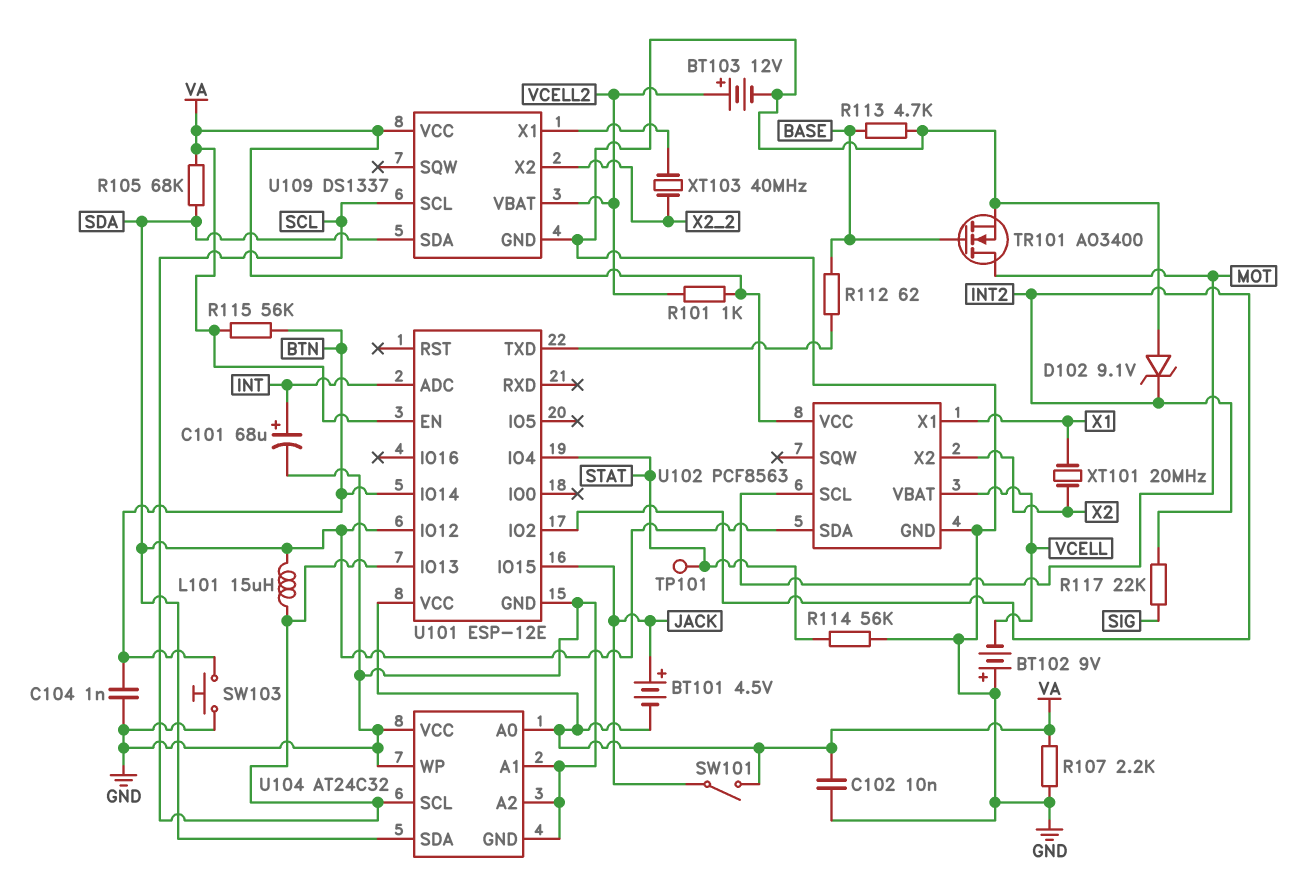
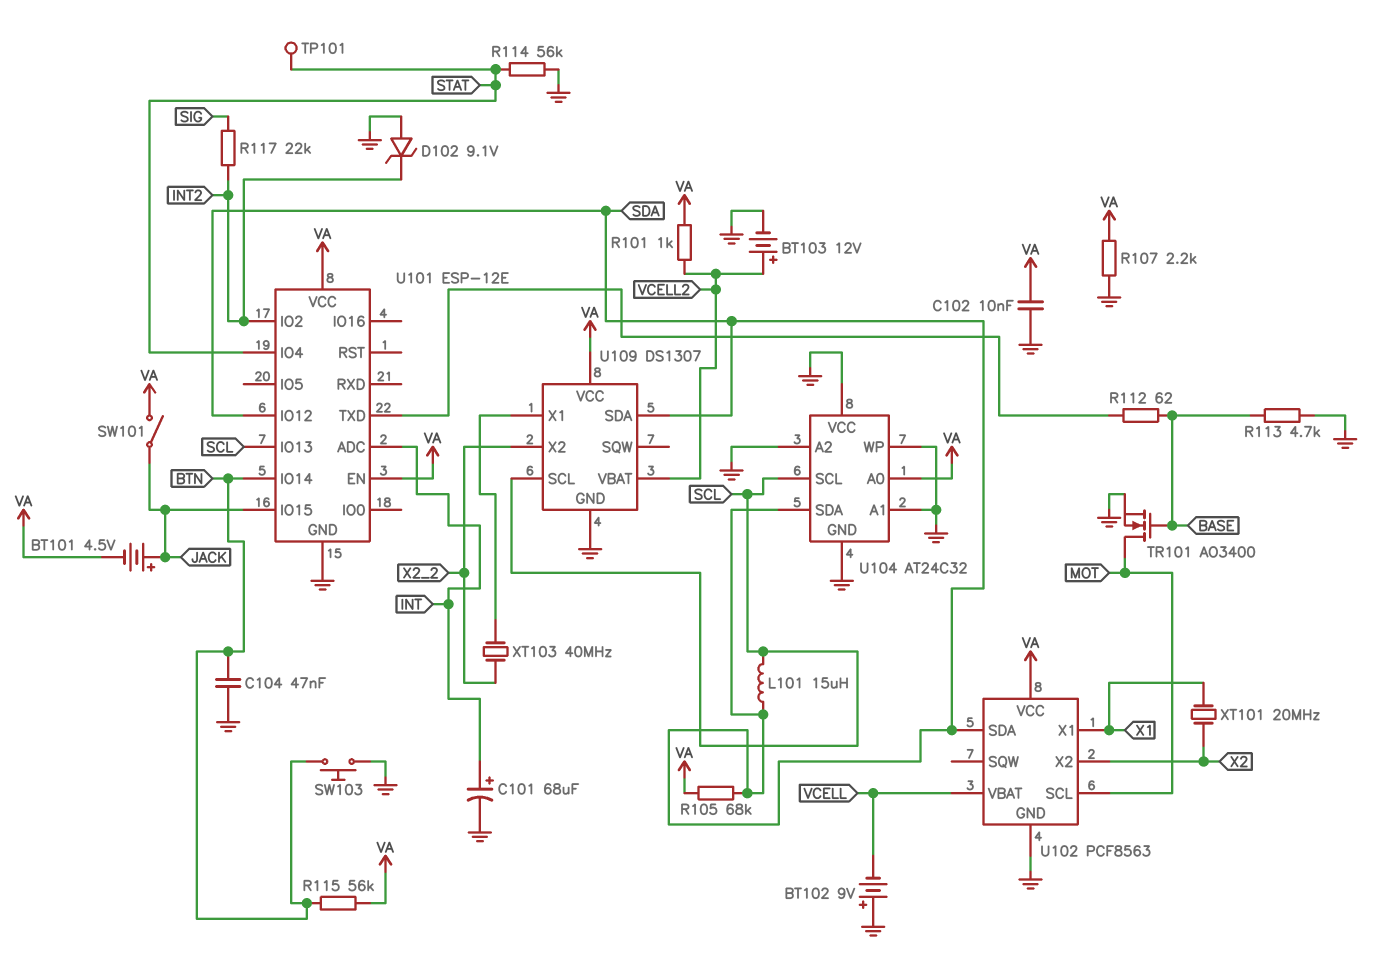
C104: 1nF (BTN, GND) -> 47nF (BTN, GND)
U109: DS1337 -> DS1307

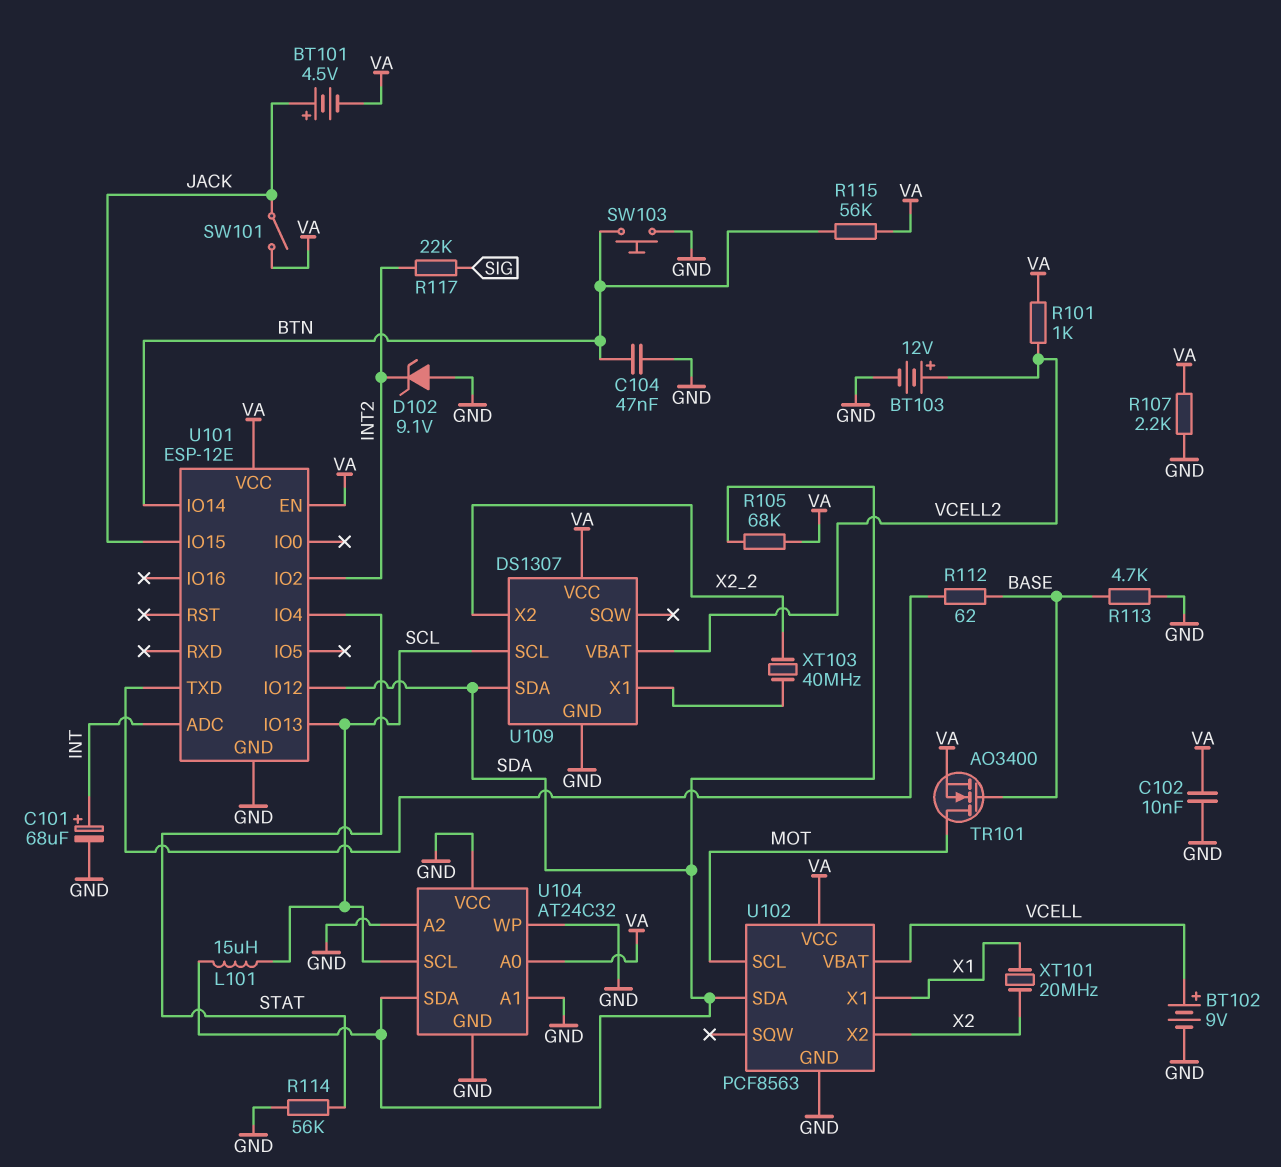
BT102: 9V (plus GND, minus VCELL) -> 9V (plus VCELL, minus GND)
TP101: test point (STAT) -> none
TR101: NMOS AO3400 (G BASE, D MOT, S GND) -> NMOS AO3400 (G BASE, D MOT, S VA)

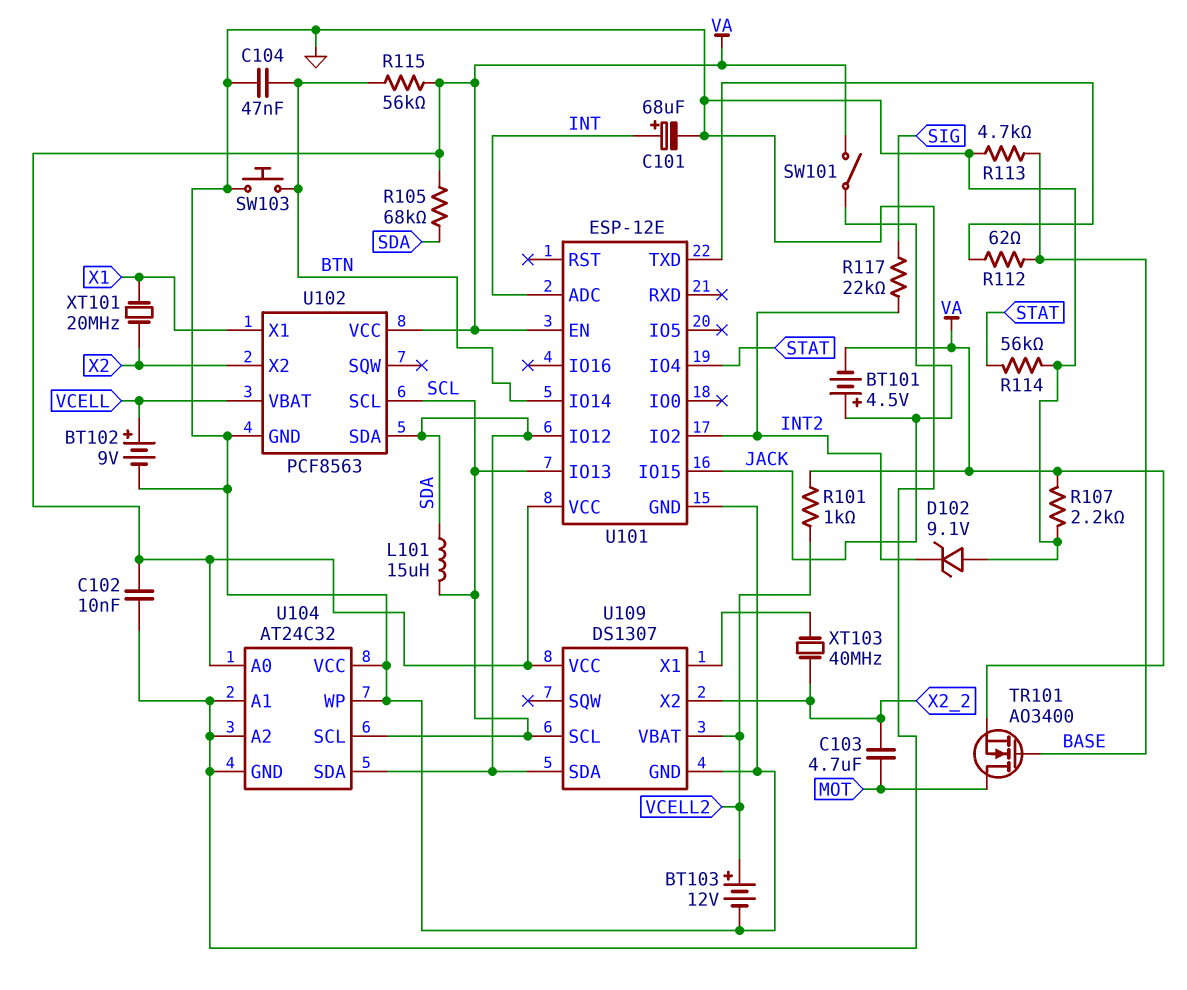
C103: none -> 4.7uF (MOT, X2_2)
U102 pin SCL: MOT -> SCL

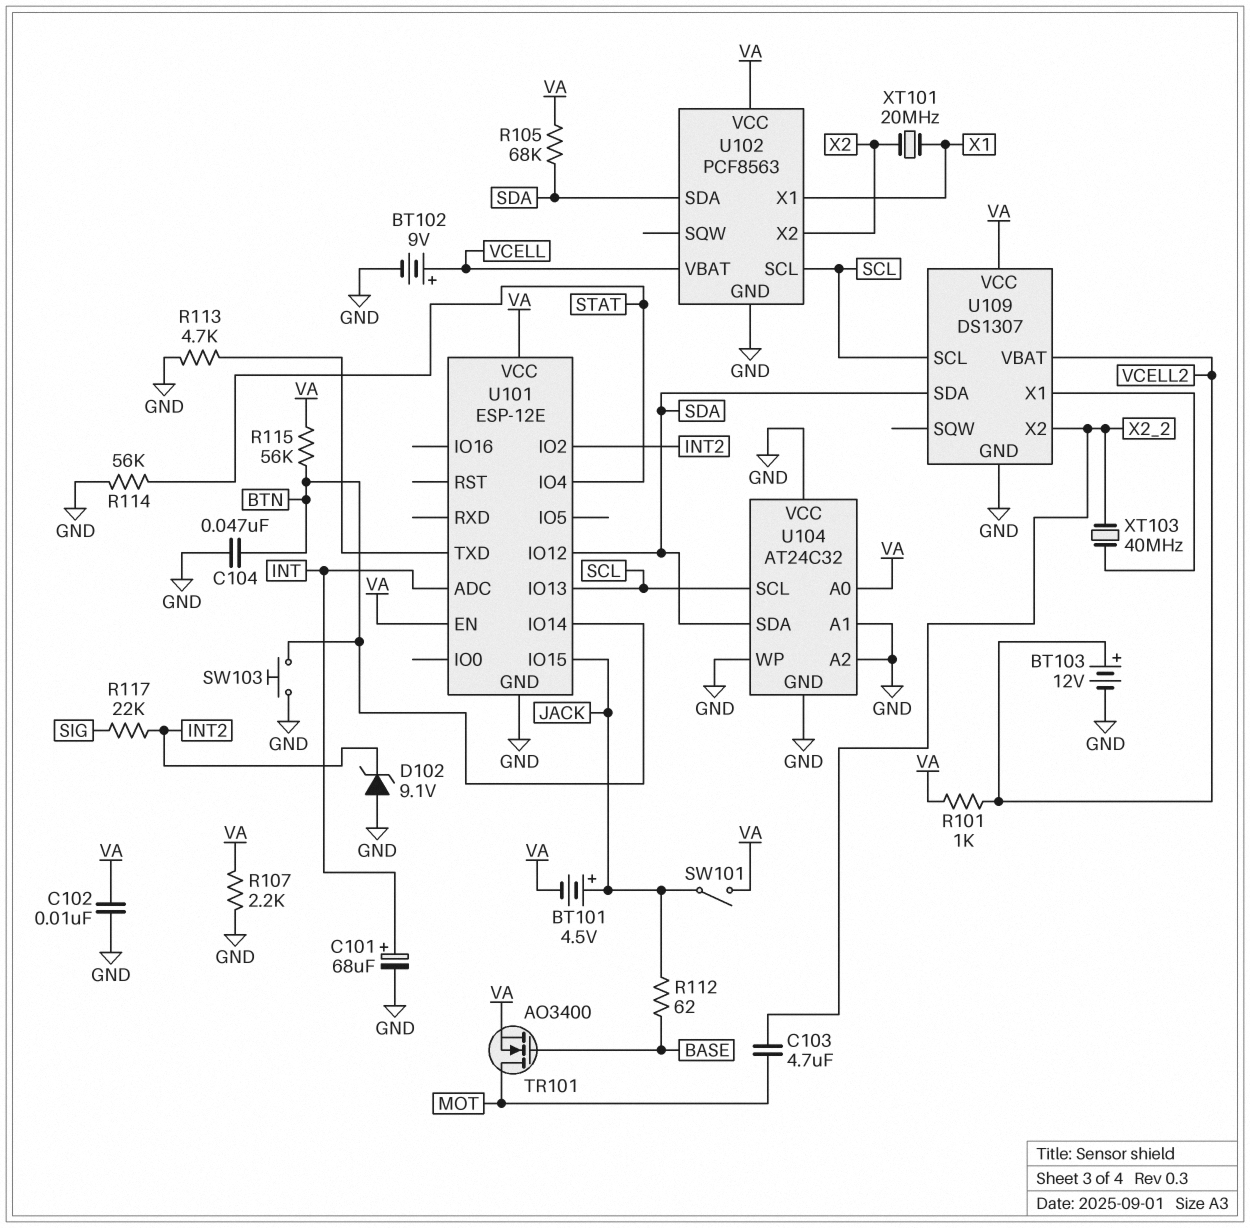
L101: 15uH (SCL, SDA) -> none
R112: 62 (BASE, U101/TXD) -> 62 (BASE, JACK)
R113: 4.7k (BASE, GND) -> 4.7k (GND, U101/TXD)

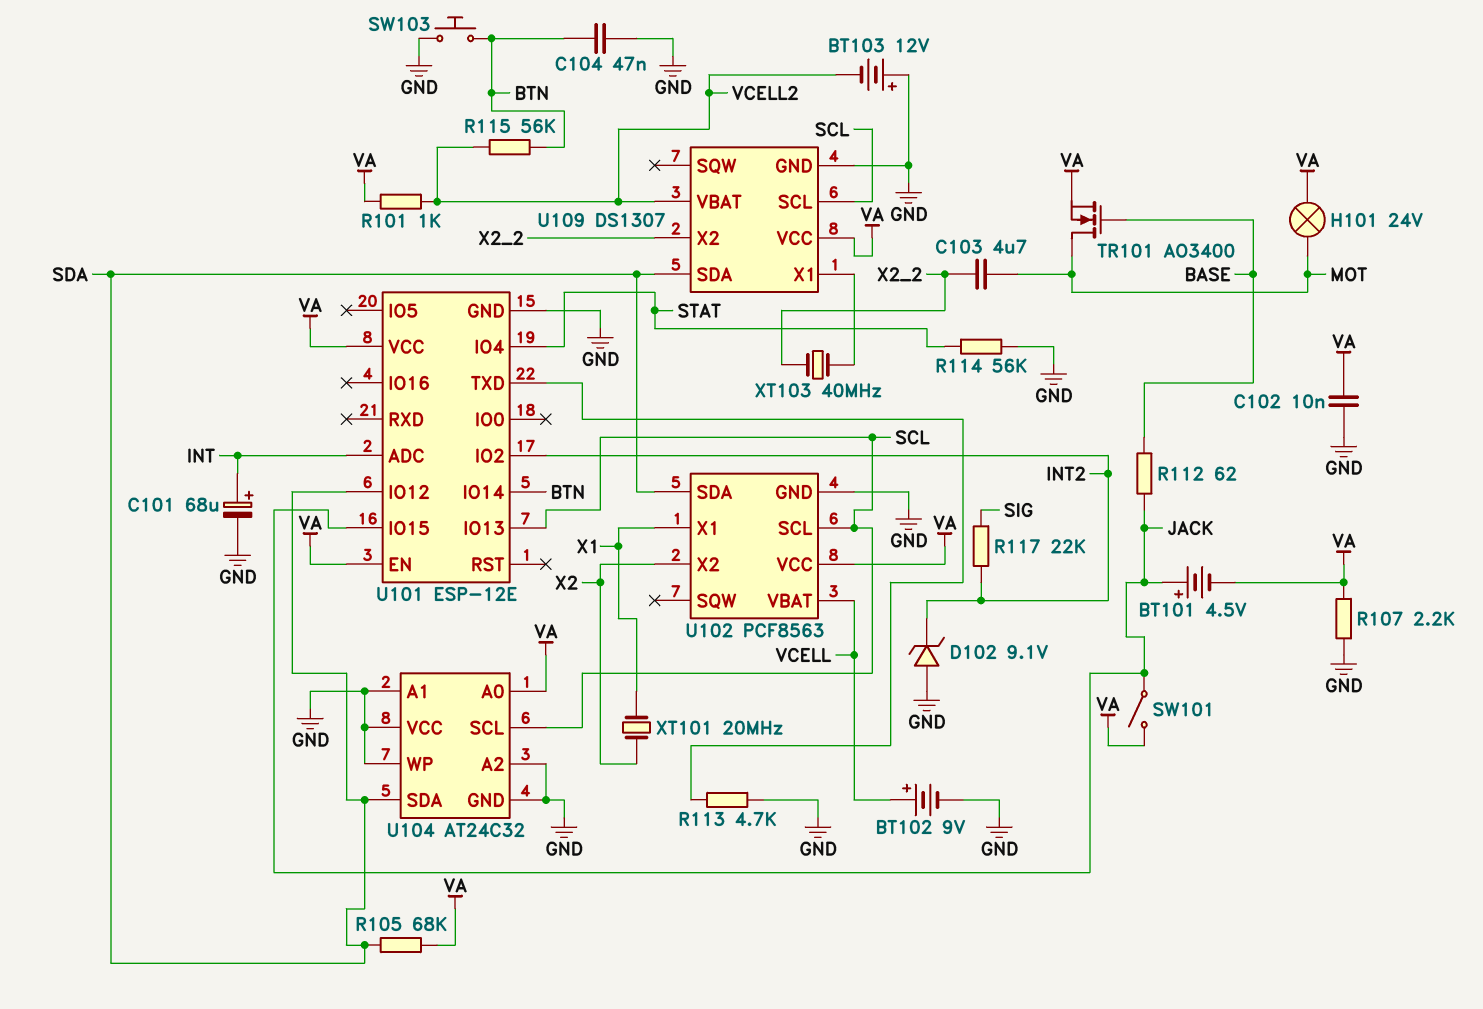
BT103: 12V (plus VCELL2, minus GND) -> 12V (plus GND, minus VCELL2)
H101: none -> lamp 24V (MOT, VA)
R115: 56k (BTN, VA) -> 56k (BTN, VCELL2)

